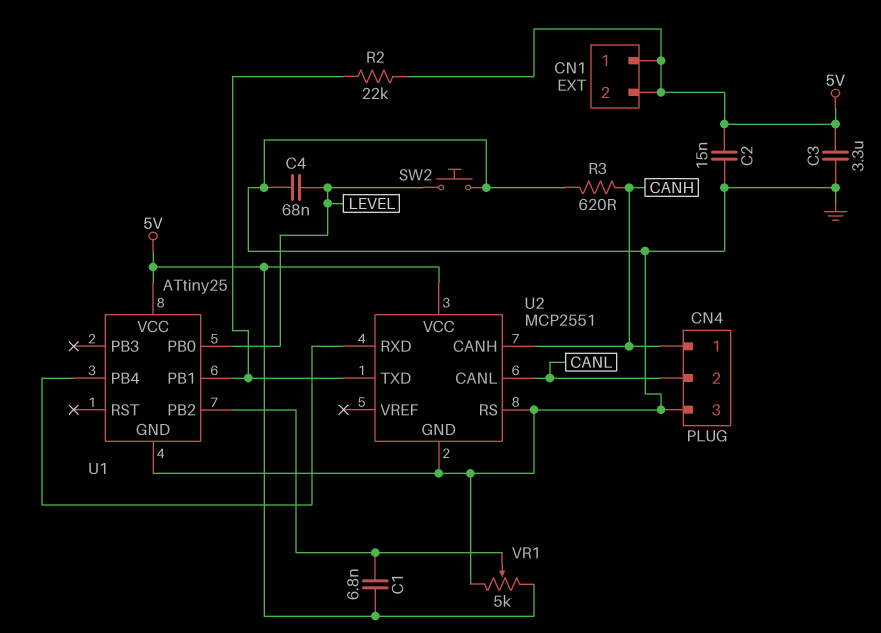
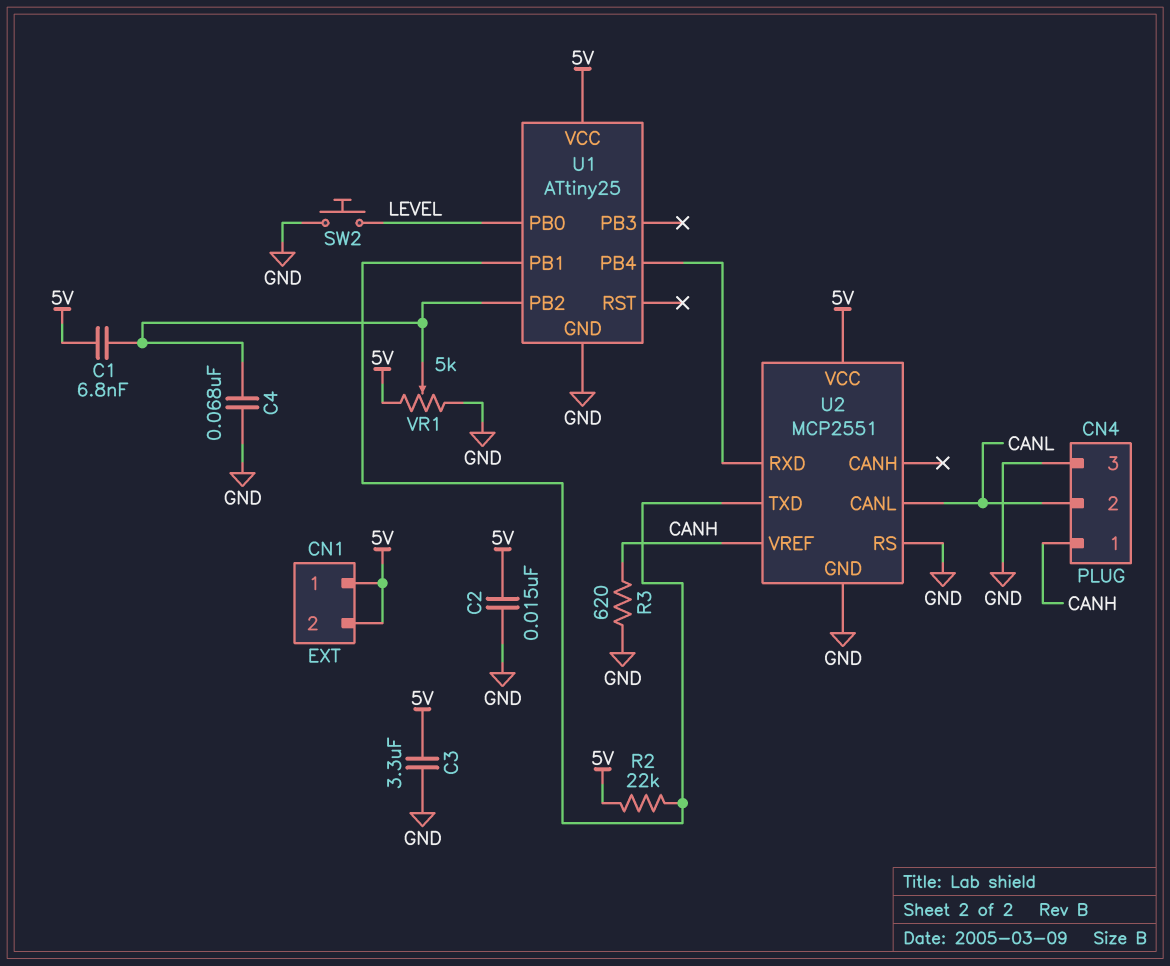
C4: 68nF (GND, LEVEL) -> 68nF (GND, U1/PB2)
U2 pin CANH: CANH -> none
U2 pin VREF: none -> CANH

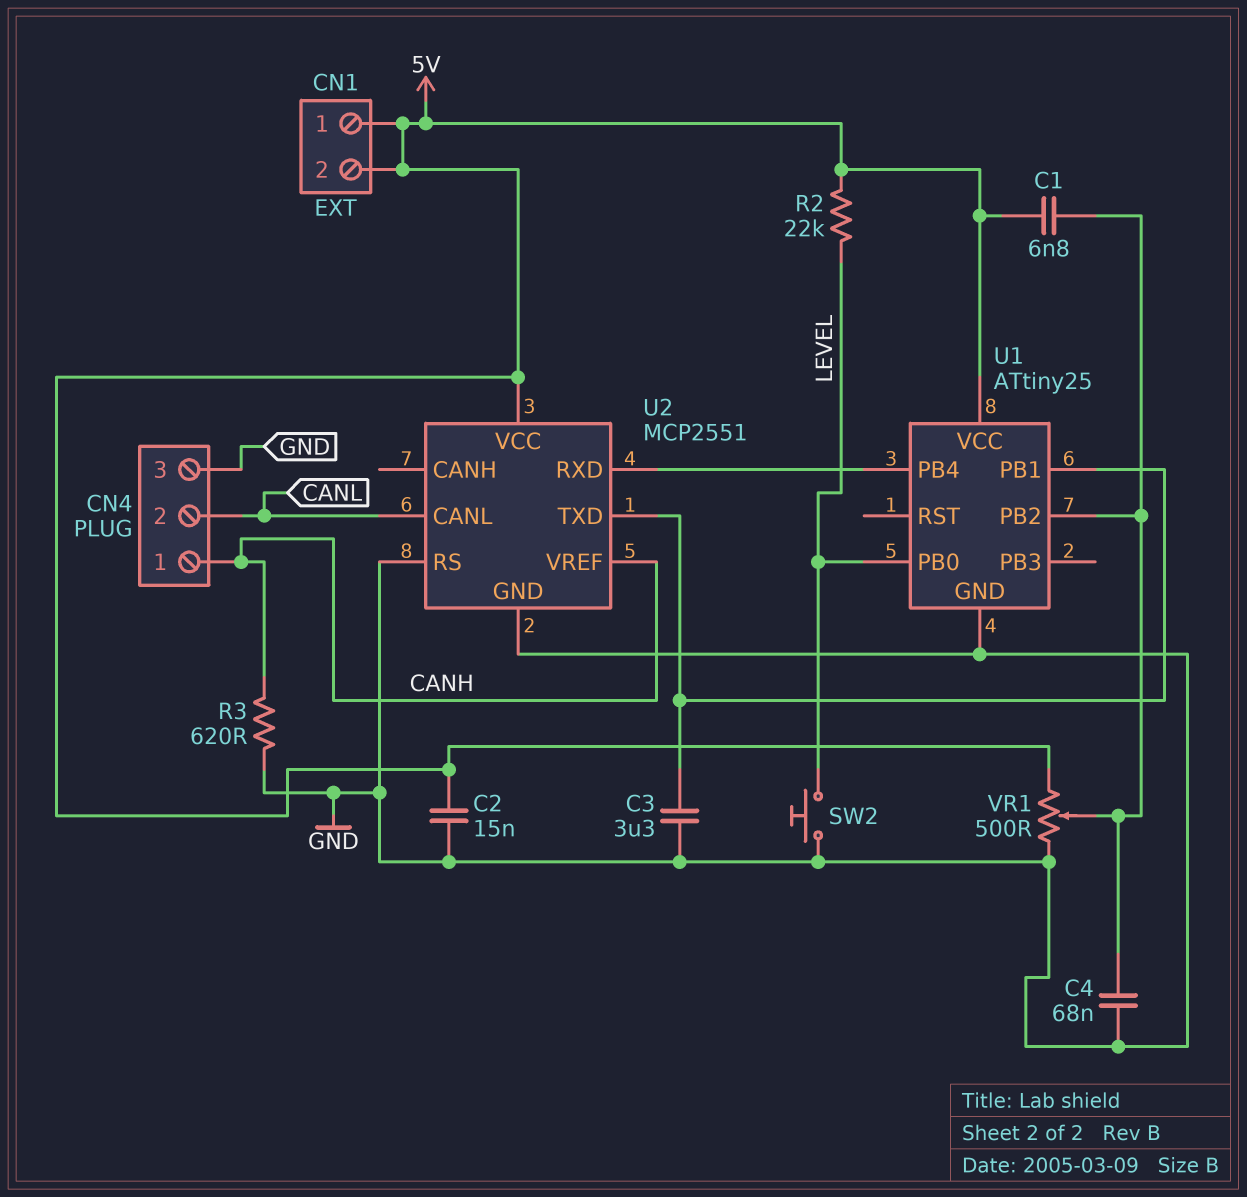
C3: 3.3uF (5V, GND) -> 3.3uF (GND, U1/PB1)
R2: 22k (5V, U1/PB1) -> 22k (5V, LEVEL)
VR1: 5k (5V, GND, wiper U1/PB2) -> 500 (5V, GND, wiper U1/PB2)

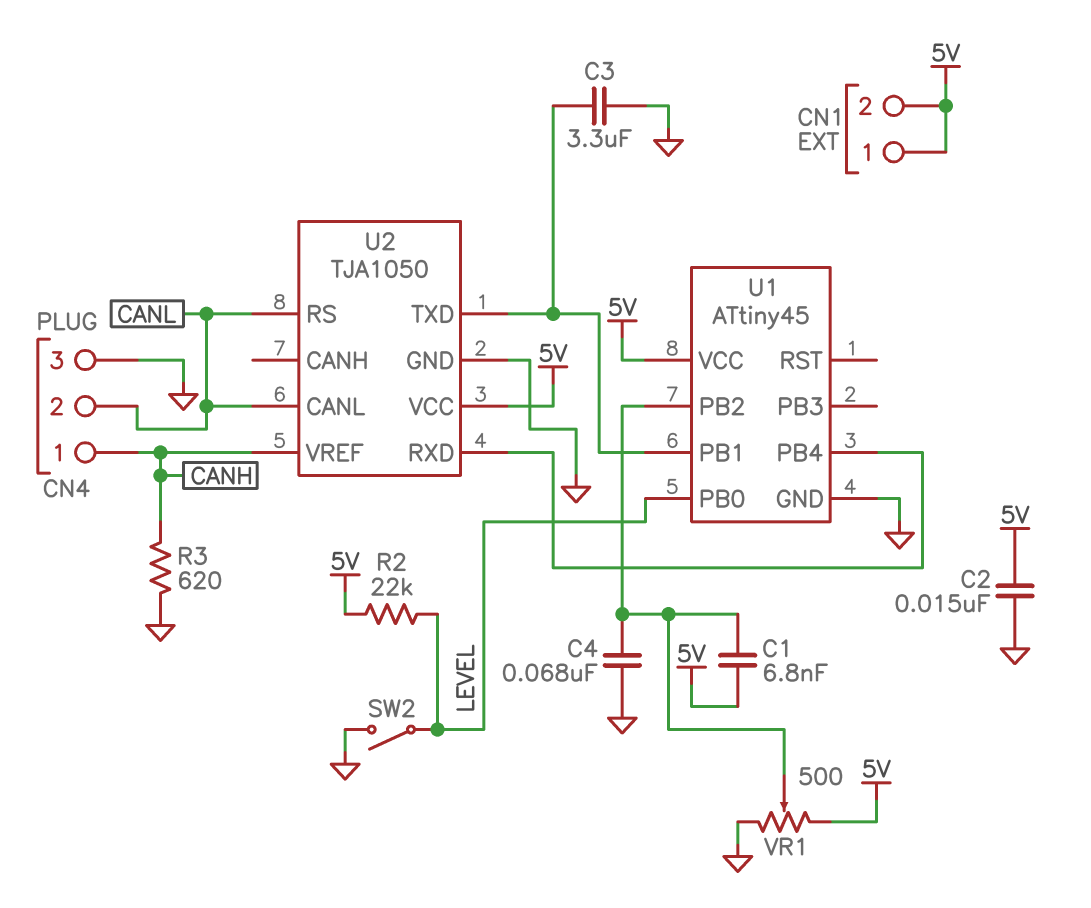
SW2: button (GND, LEVEL) -> switch (GND, LEVEL)
U1: ATtiny25 -> ATtiny45
U2: MCP2551 -> TJA1050
U2 pin RS: GND -> CANL

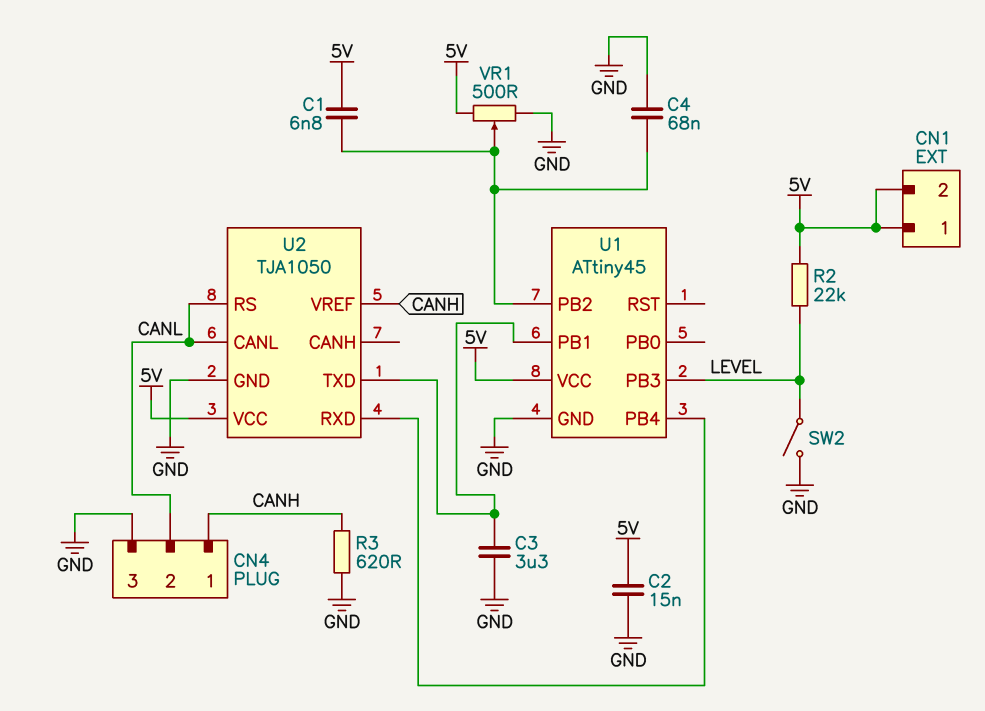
U1 pin PB0: LEVEL -> none
U1 pin PB3: none -> LEVEL

